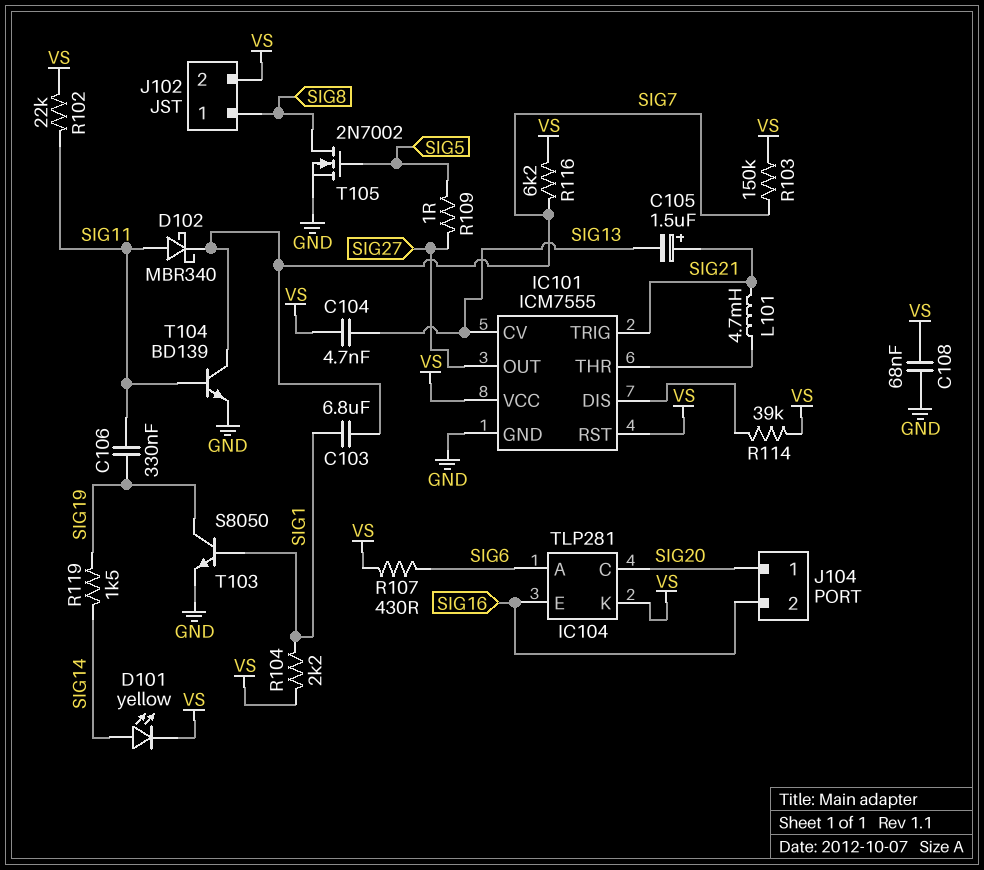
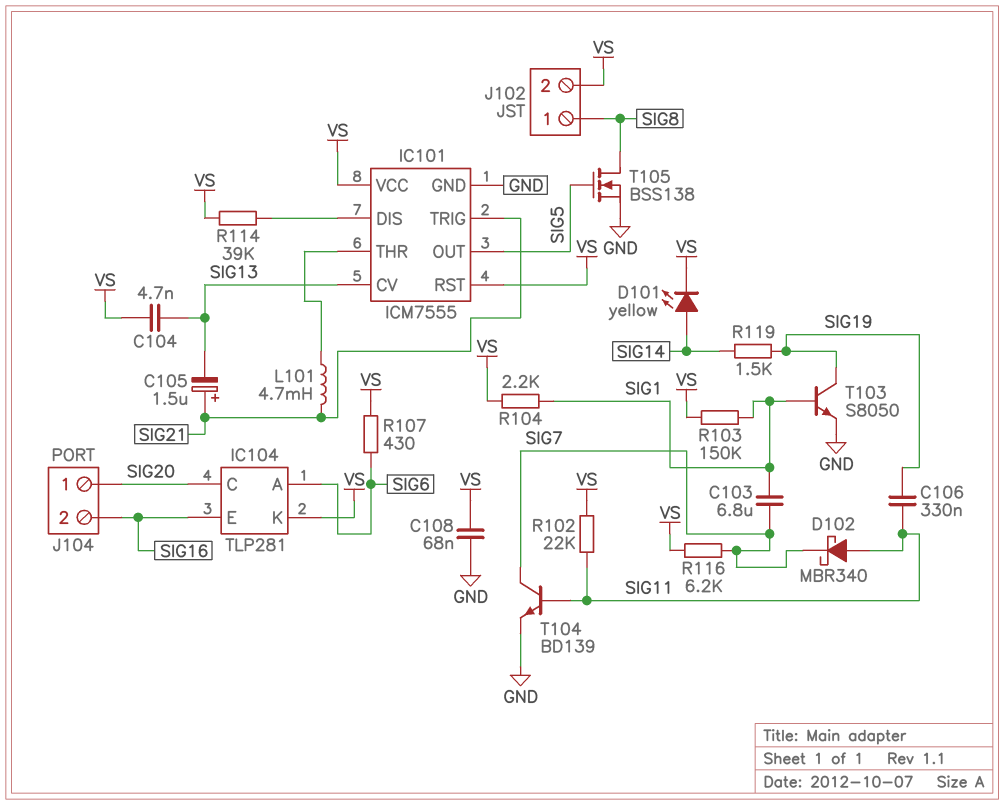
IC101 pin OUT: SIG27 -> SIG5
R103: 150k (SIG7, VS) -> 150k (SIG1, VS)
R109: 1 (SIG5, SIG27) -> none
T105: NMOS 2N7002 (G SIG5, D SIG8, S GND) -> NMOS BSS138 (G SIG5, D SIG8, S GND)

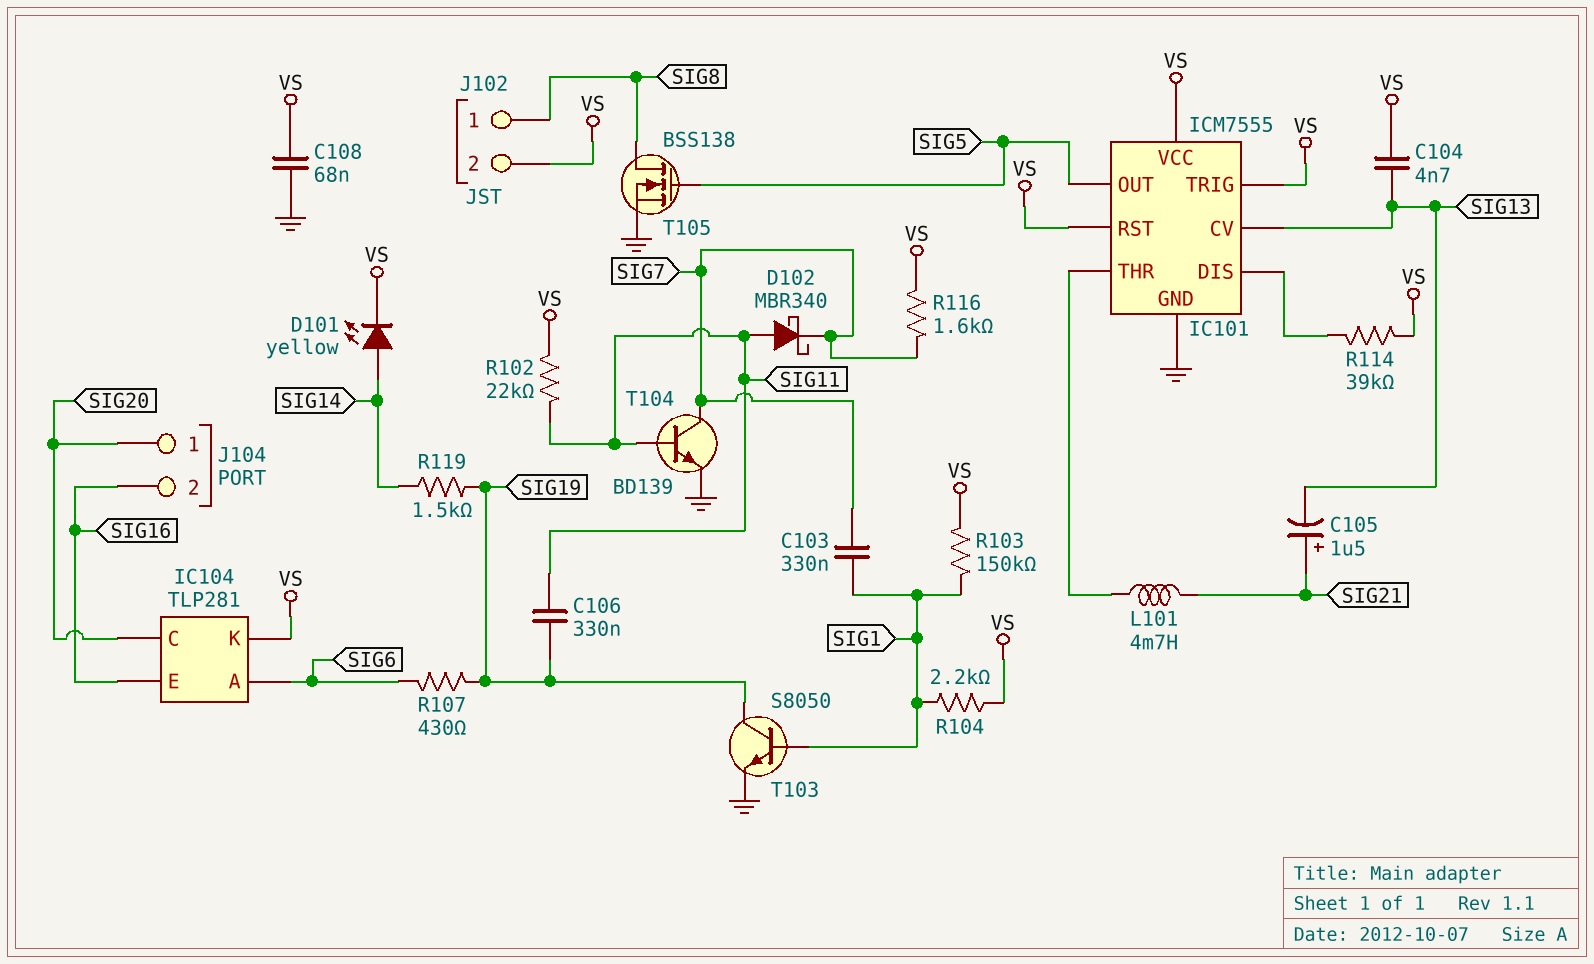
C103: 6.8uF (SIG1, SIG7) -> 330nF (SIG1, SIG7)
IC101 pin TRIG: SIG21 -> VS
R107: 430 (SIG6, VS) -> 430 (SIG6, SIG19)
R116: 6.2k (SIG7, VS) -> 1.6k (SIG7, VS)

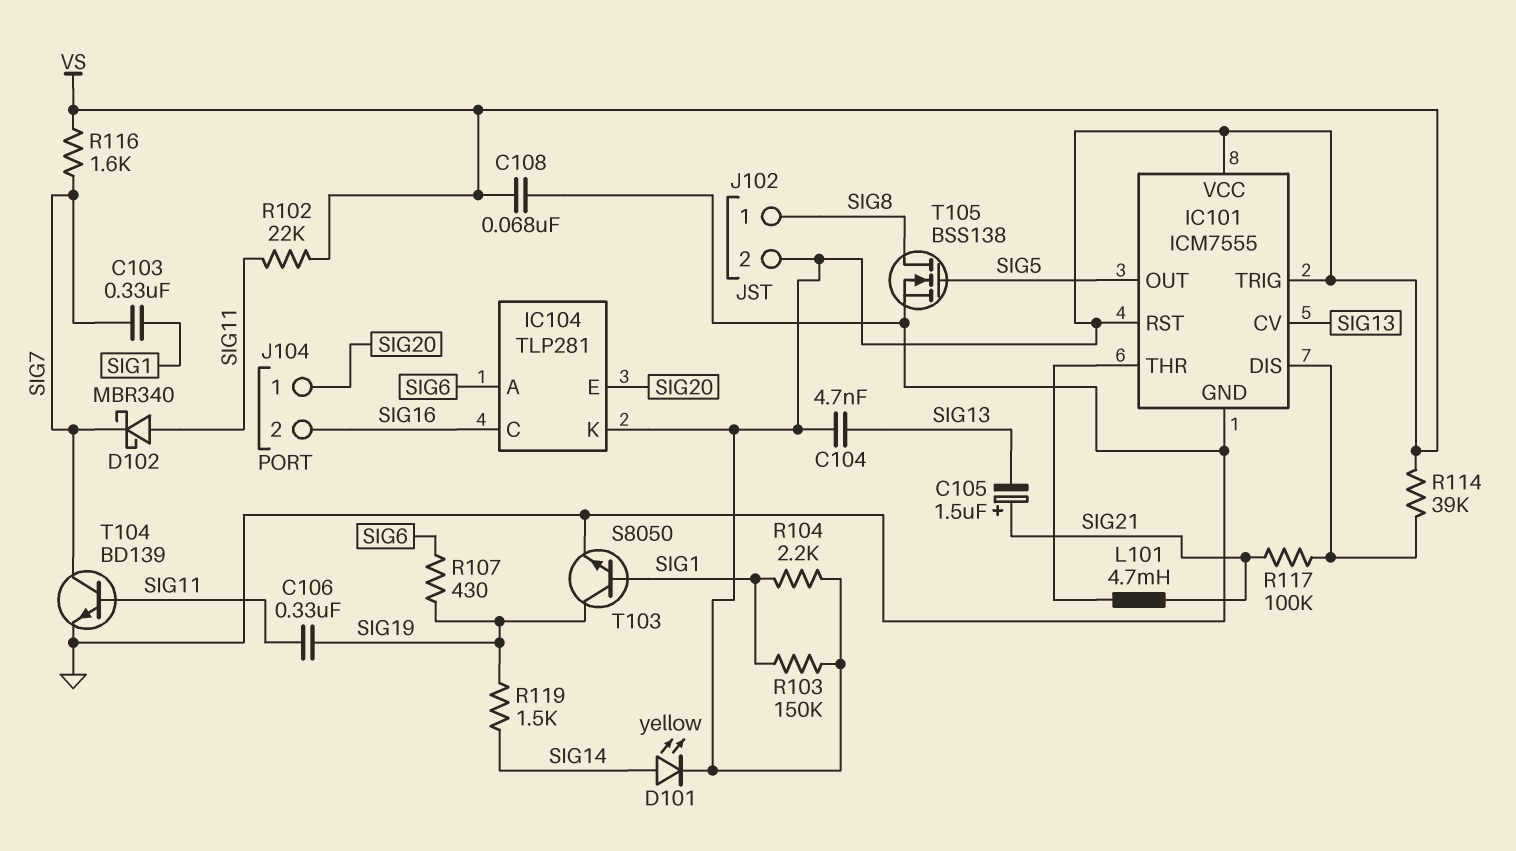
IC104 pin C: SIG20 -> SIG16
IC104 pin E: SIG16 -> SIG20
R117: none -> 100k (IC101/DIS, SIG21)

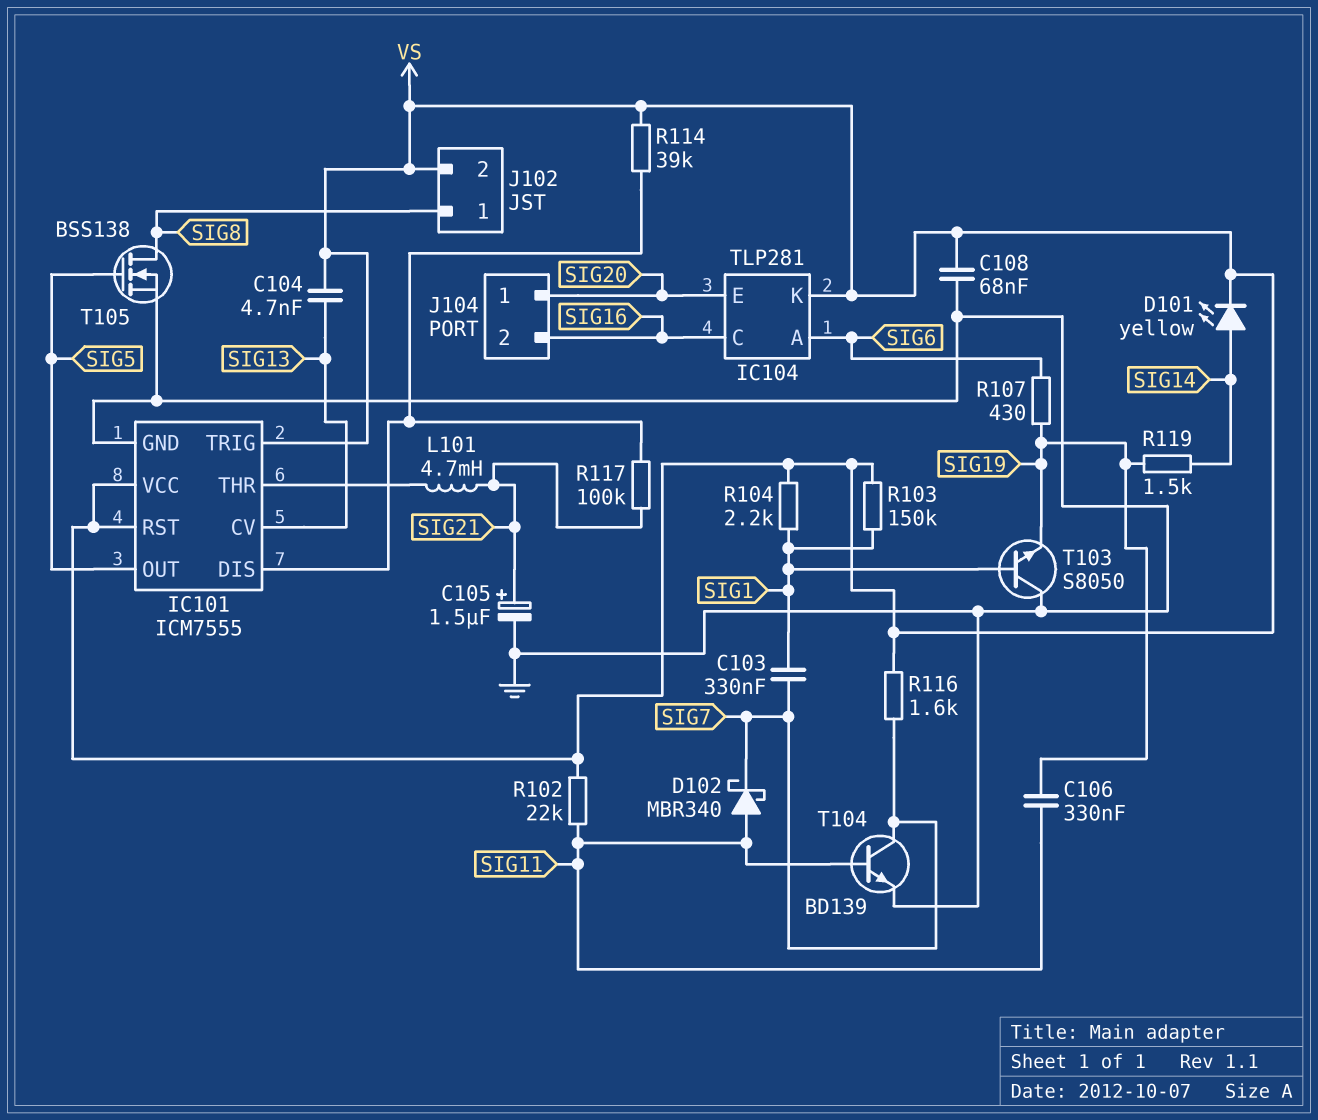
C105: 1.5uF (plus SIG21, minus SIG13) -> 1.5uF (plus SIG21, minus GND)
T103: NPN S8050 (B SIG1, C SIG19, E GND) -> NPN S8050 (B SIG1, C GND, E SIG19)

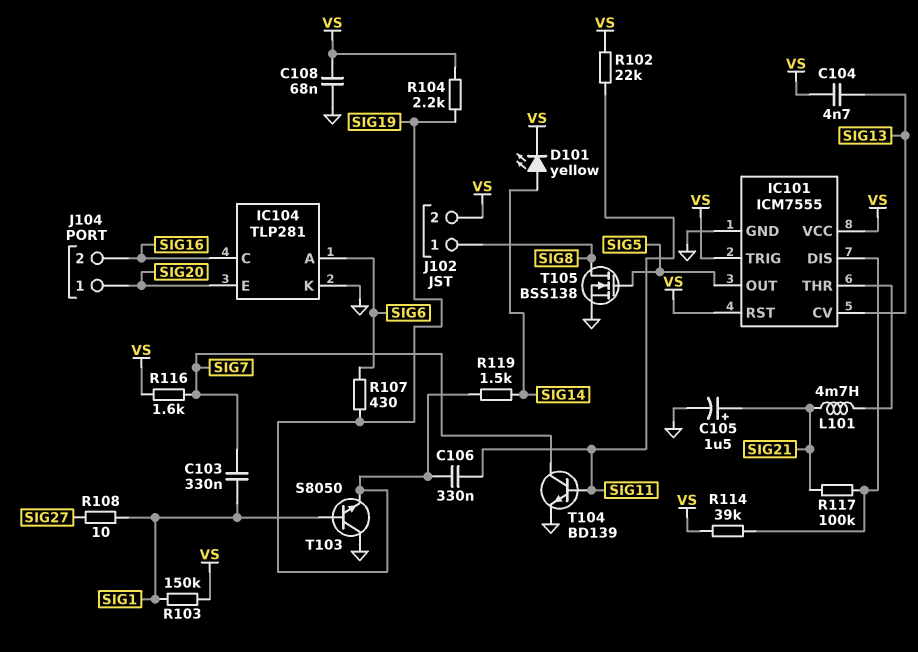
D102: schottky MBR340 (A SIG11, K SIG7) -> none
IC104 pin K: VS -> GND
R104: 2.2k (SIG1, VS) -> 2.2k (SIG19, VS)
R108: none -> 10 (SIG1, SIG27)

